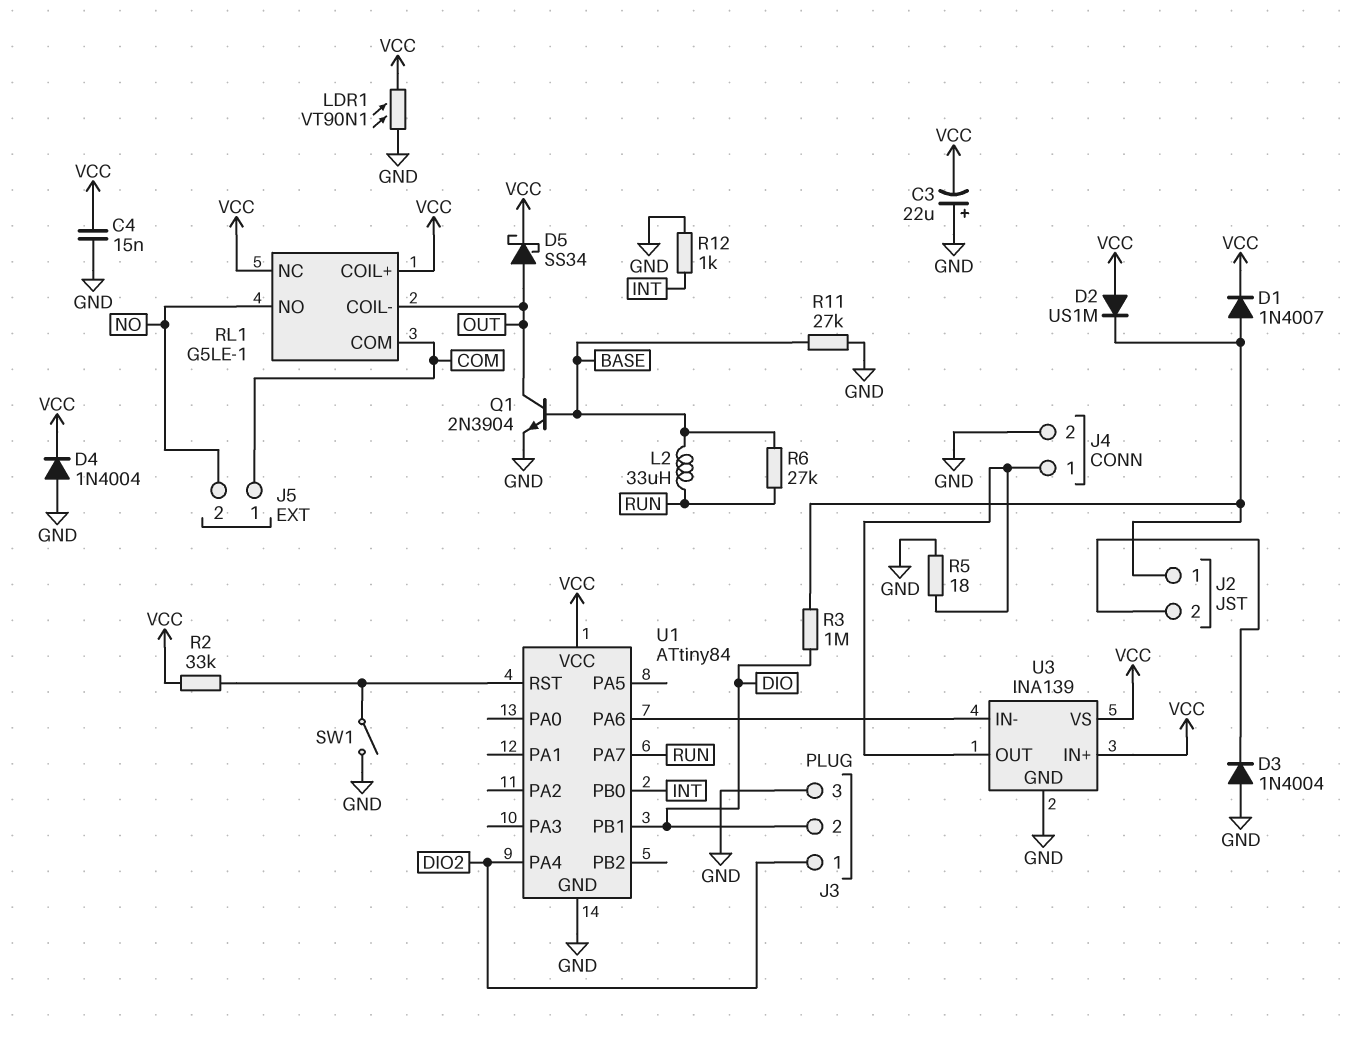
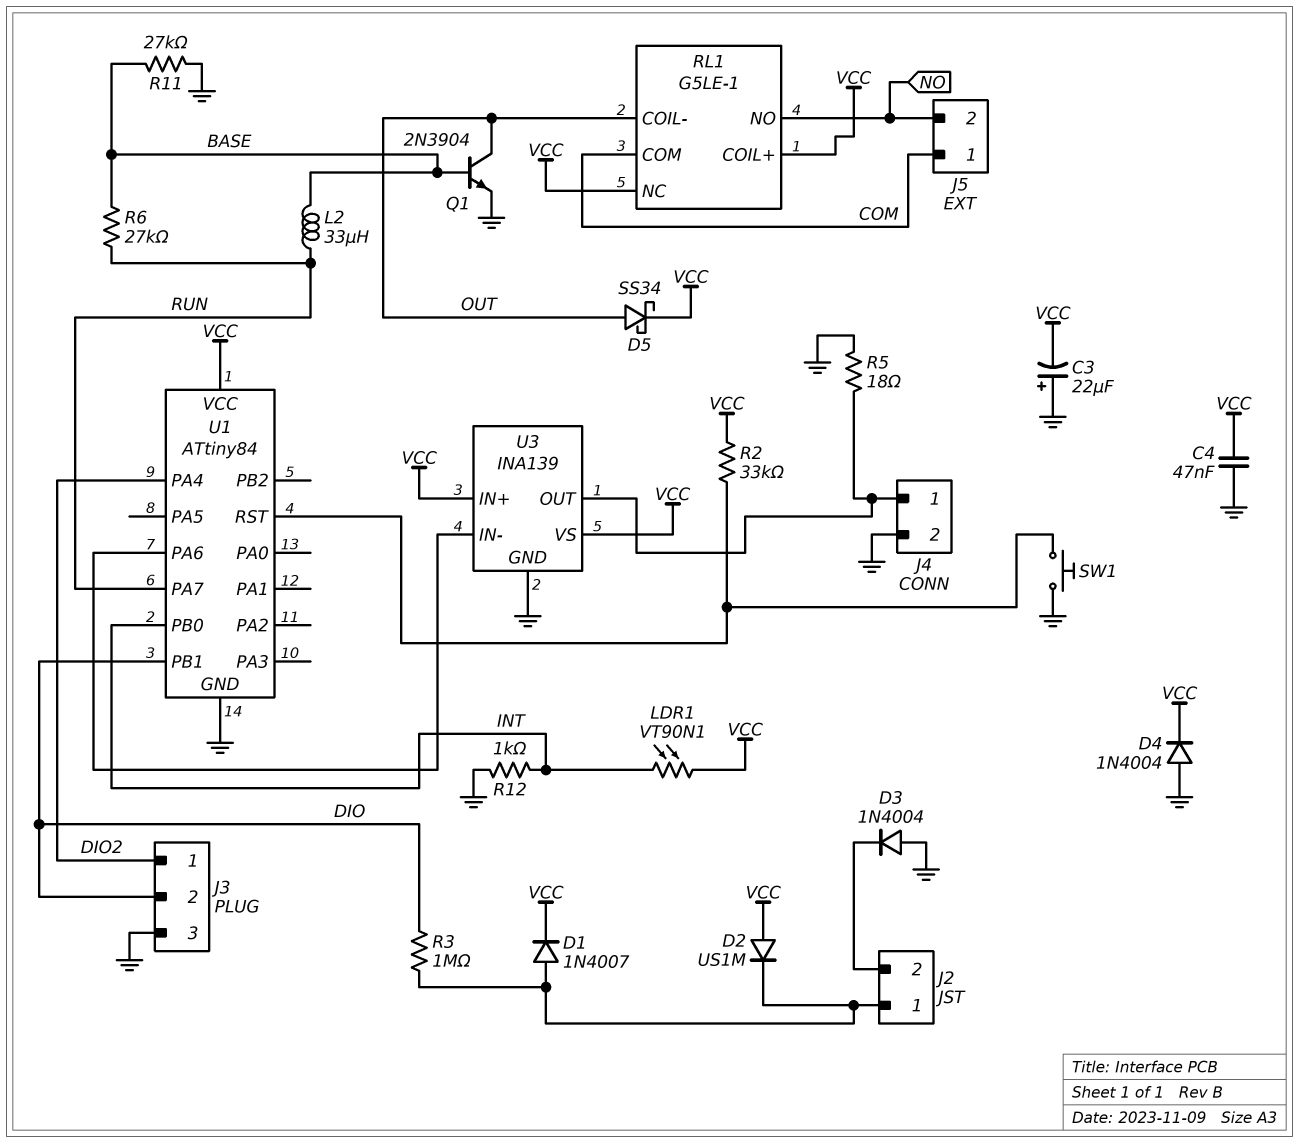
C4: 15nF (GND, VCC) -> 47nF (GND, VCC)
LDR1: VT90N1 (GND, VCC) -> VT90N1 (INT, VCC)
SW1: switch (GND, U1/RST) -> button (GND, U1/RST)

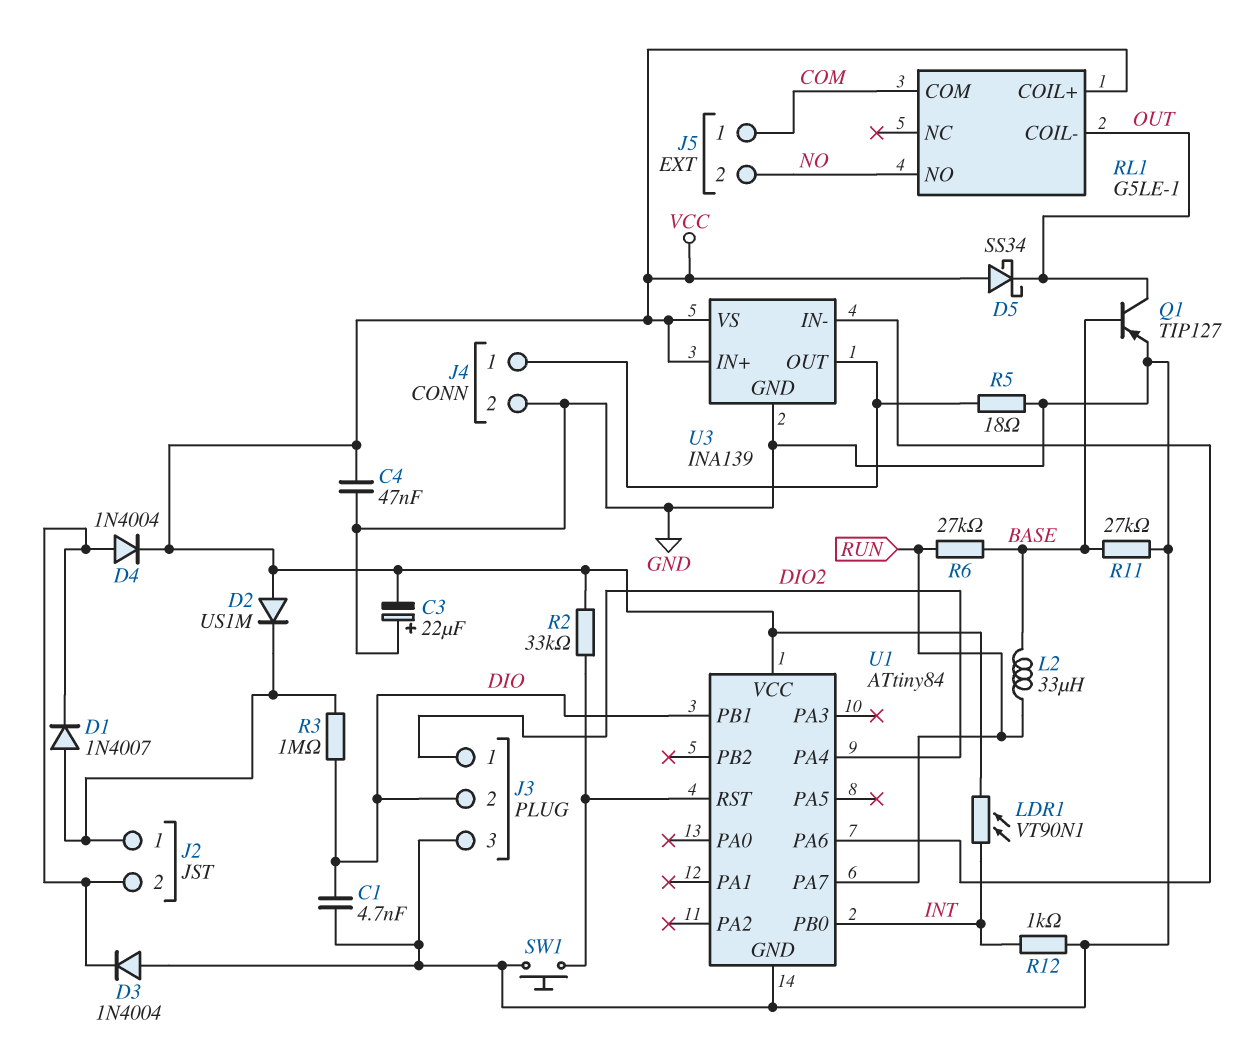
C1: none -> 4.7nF (DIO, GND)
D1: diode 1N4007 (A J2/1, K VCC) -> diode 1N4007 (A J2/1, K J2/2)
D4: diode 1N4004 (A GND, K VCC) -> diode 1N4004 (A J2/2, K VCC)
D5: schottky SS34 (A OUT, K VCC) -> schottky SS34 (A VCC, K OUT)
Q1: NPN 2N3904 (B BASE, C OUT, E GND) -> PNP TIP127 (B BASE, C OUT, E GND)
RL1 pin NC: VCC -> none

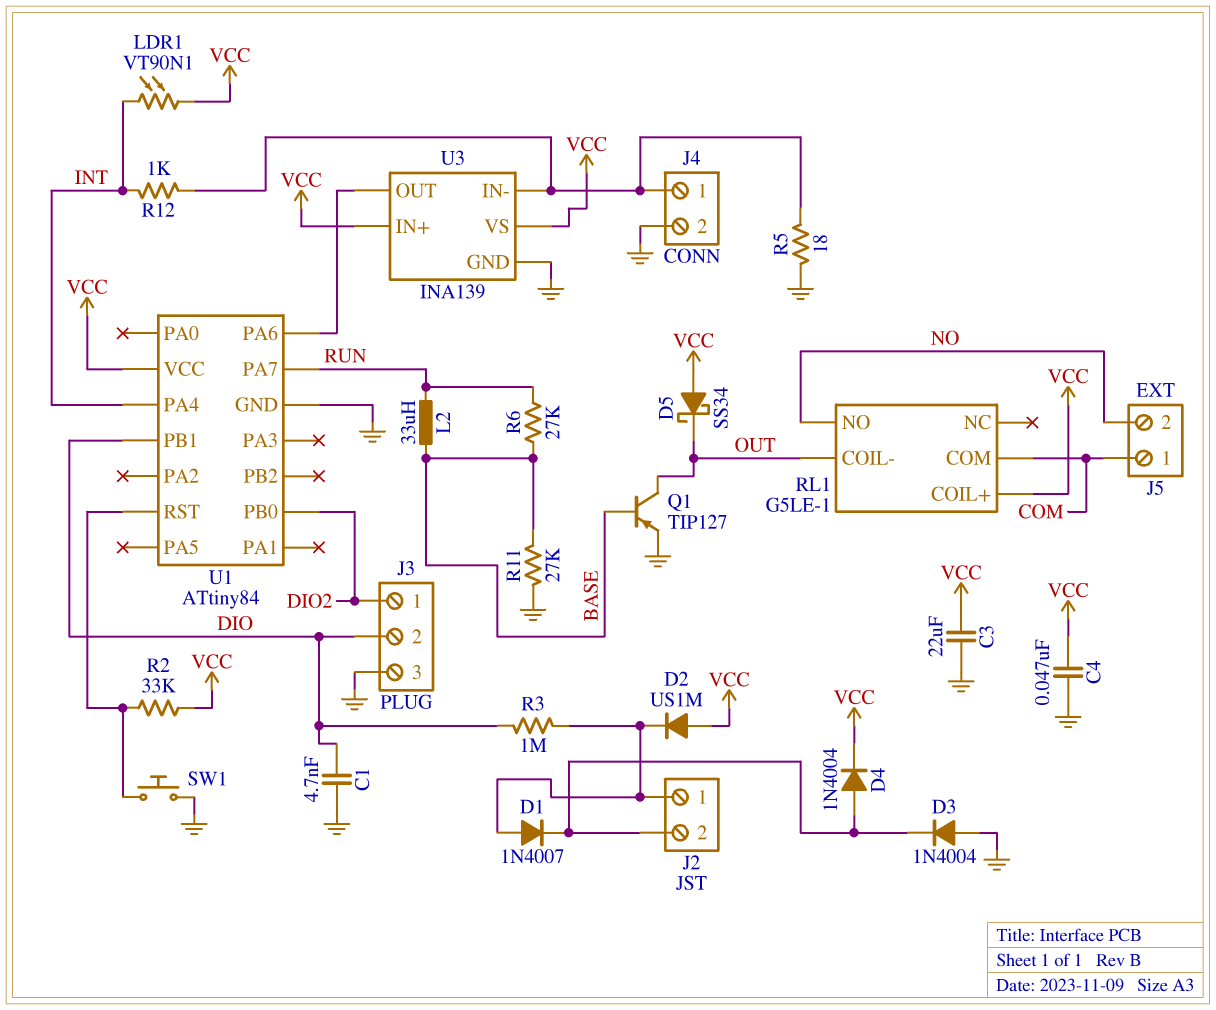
C3: 22uF (plus GND, minus VCC) -> 22uF (GND, VCC)
R12: 1k (GND, INT) -> 1k (INT, J4/1)
U1 pin PA4: DIO2 -> INT
U1 pin PB0: INT -> DIO2
U3 pin IN-: U1/PA6 -> J4/1
U3 pin OUT: J4/1 -> U1/PA6

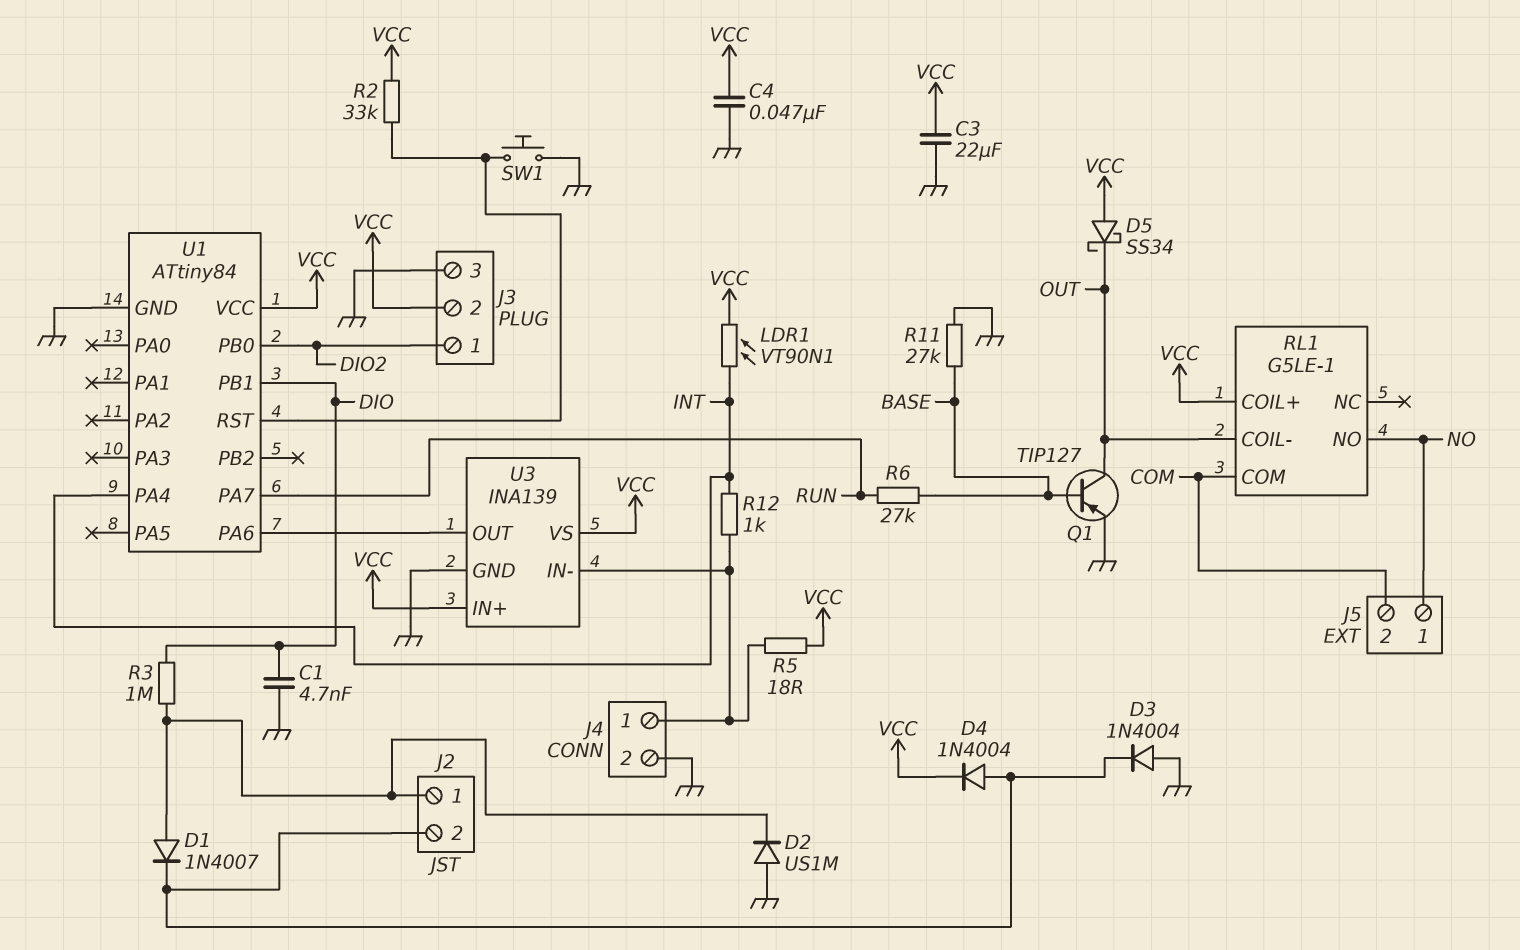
D2: diode US1M (A VCC, K J2/1) -> diode US1M (A GND, K J2/1)
J3 pin 2: DIO -> VCC
J5 pin 1: COM -> NO
J5 pin 2: NO -> COM
L2: 33uH (BASE, RUN) -> none
R5: 18 (GND, J4/1) -> 18 (J4/1, VCC)

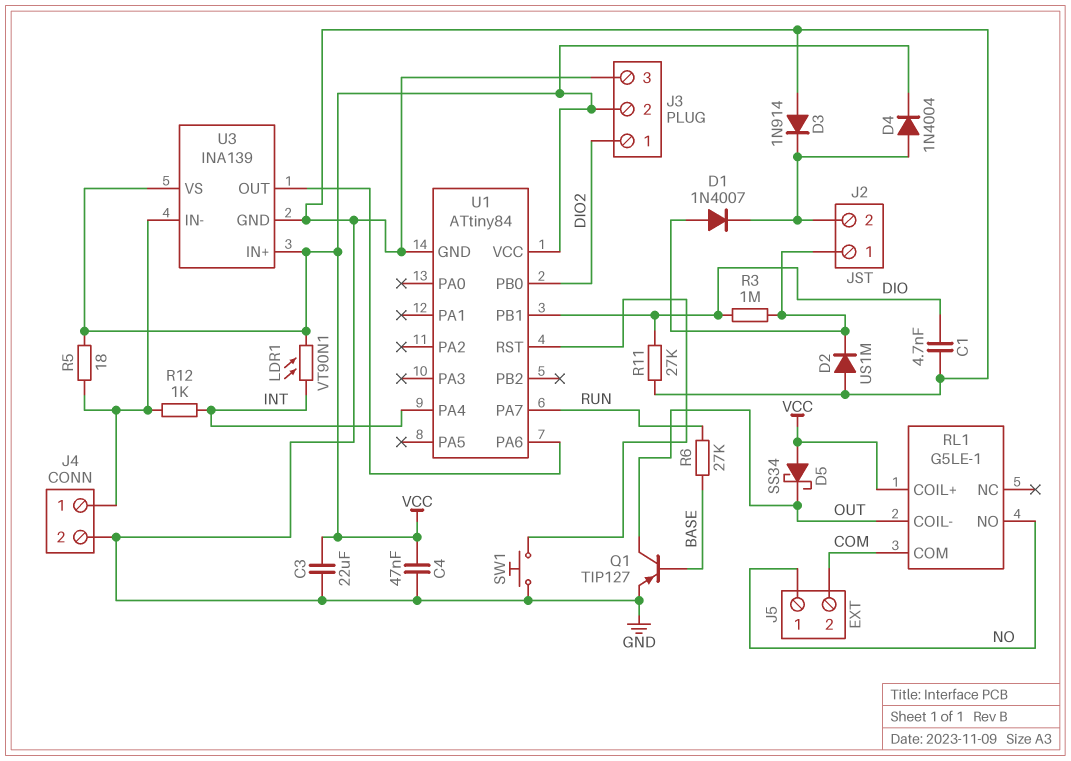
D3: diode 1N4004 (A GND, K J2/2) -> diode 1N914 (A GND, K J2/2)
R2: 33k (U1/RST, VCC) -> none
R11: 27k (BASE, GND) -> 27k (DIO, GND)

